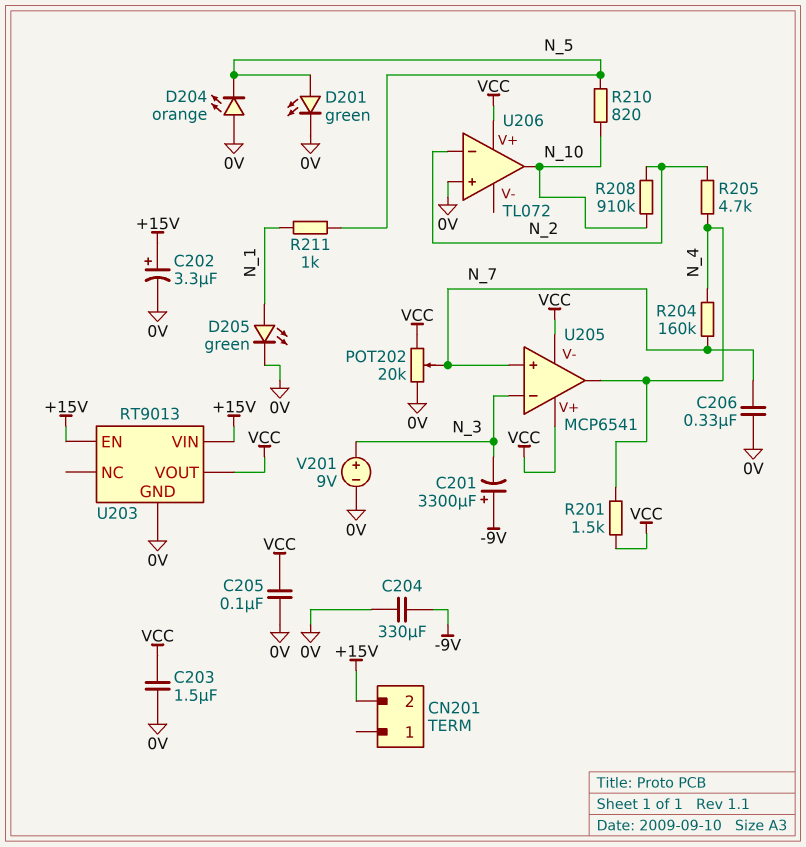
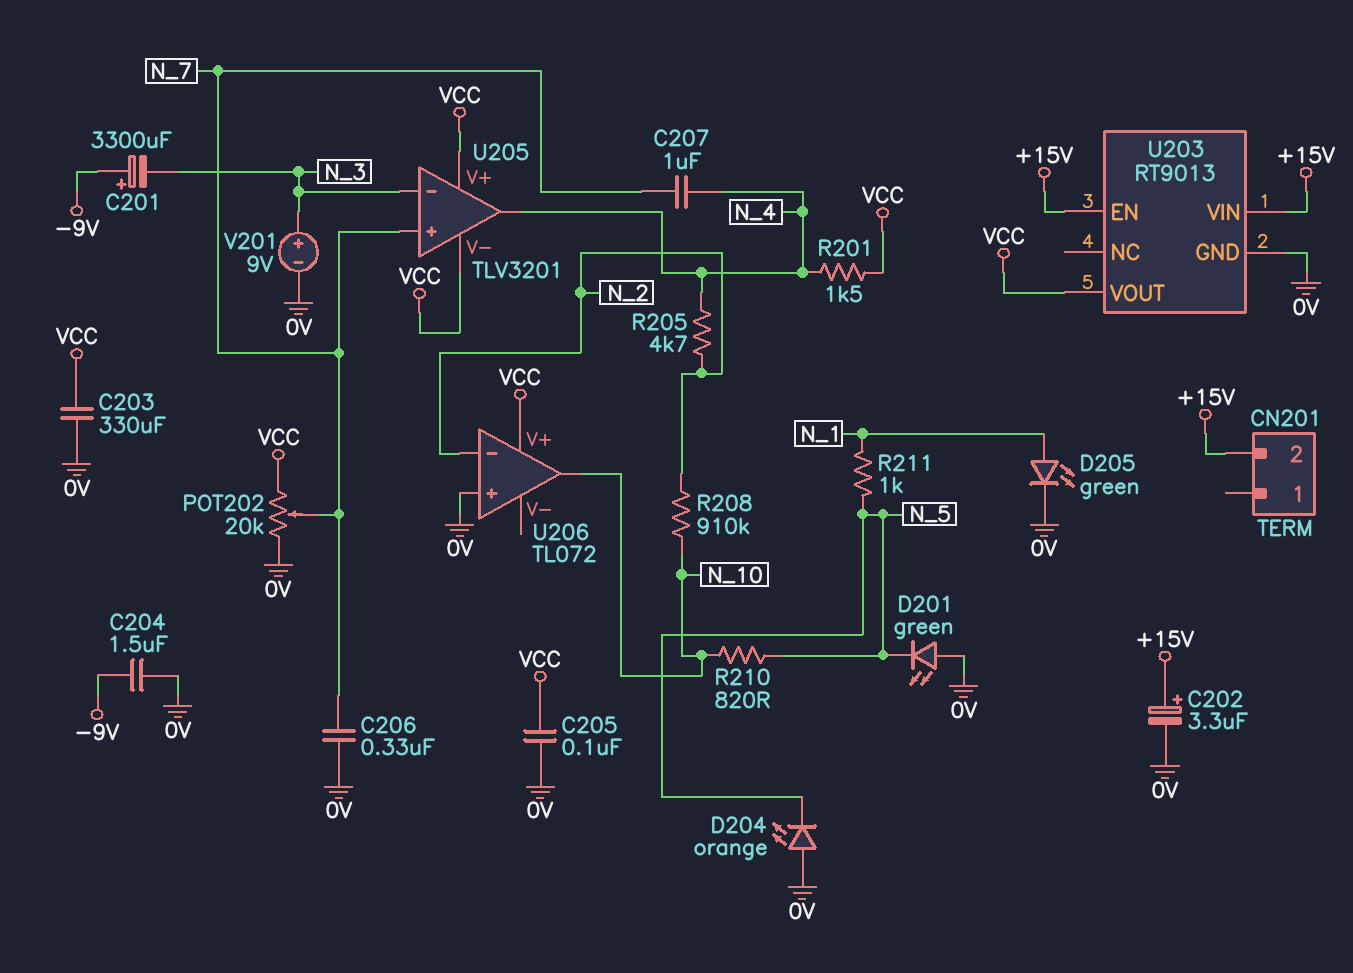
C203: 1.5uF (0V, VCC) -> 330uF (0V, VCC)
C204: 330uF (-9V, 0V) -> 1.5uF (-9V, 0V)
C207: none -> 1uF (N_4, N_7)
D201: LED green (A N_5, K 0V) -> LED green (A 0V, K N_5)
R204: 160k (N_4, N_7) -> none
U205: MCP6541 -> TLV3201

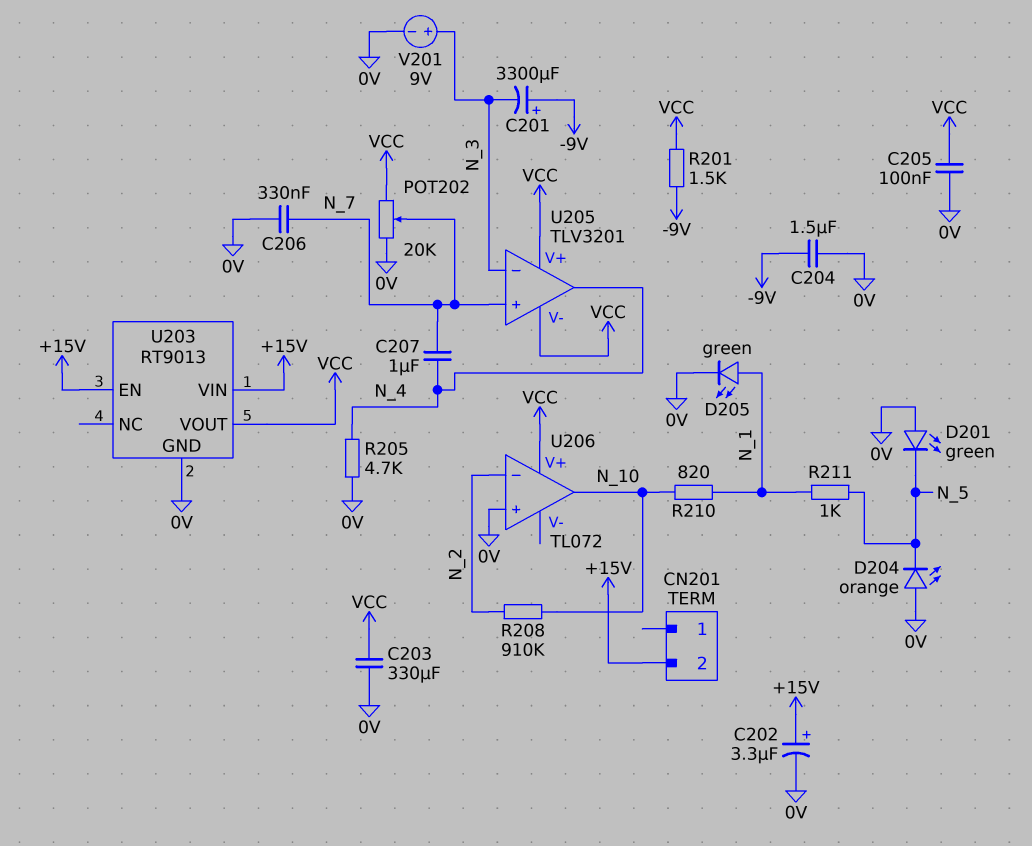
R201: 1.5k (N_4, VCC) -> 1.5k (-9V, VCC)
R205: 4.7k (N_2, N_4) -> 4.7k (0V, N_4)
R210: 820 (N_5, N_10) -> 820 (N_1, N_10)

